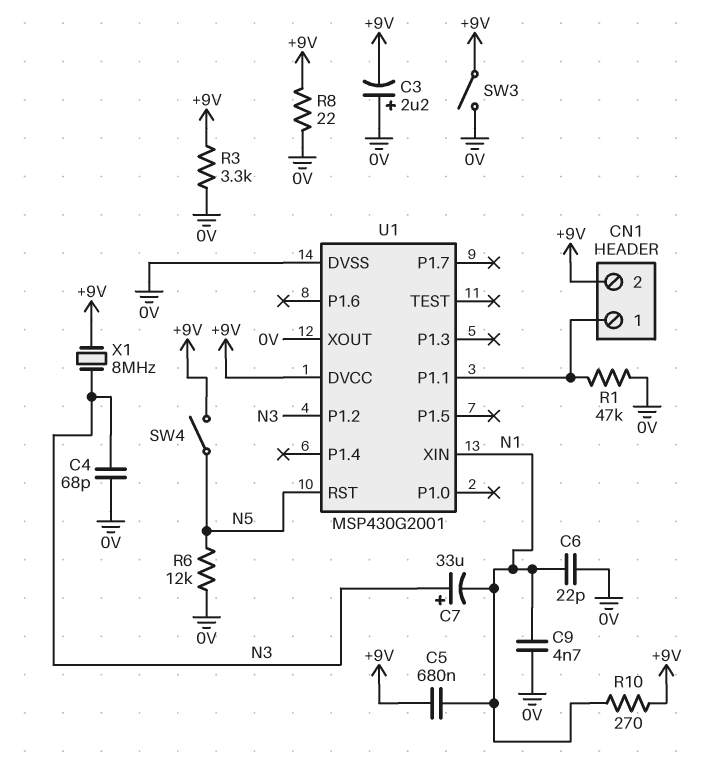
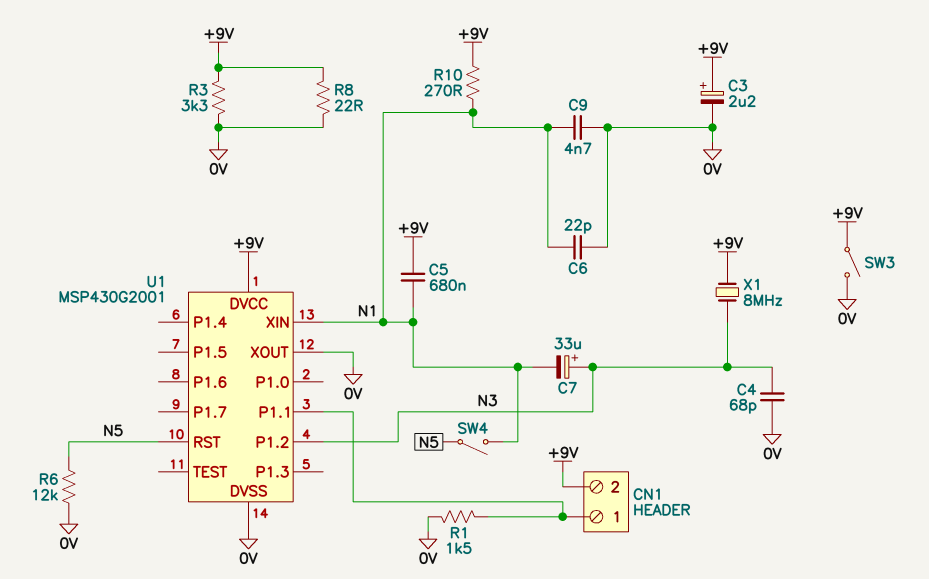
C3: 2.2uF (plus 0V, minus +9V) -> 2.2uF (plus +9V, minus 0V)
R1: 47k (0V, CN1/1) -> 1.5k (0V, CN1/1)
SW4: switch (+9V, N5) -> switch (N1, N5)

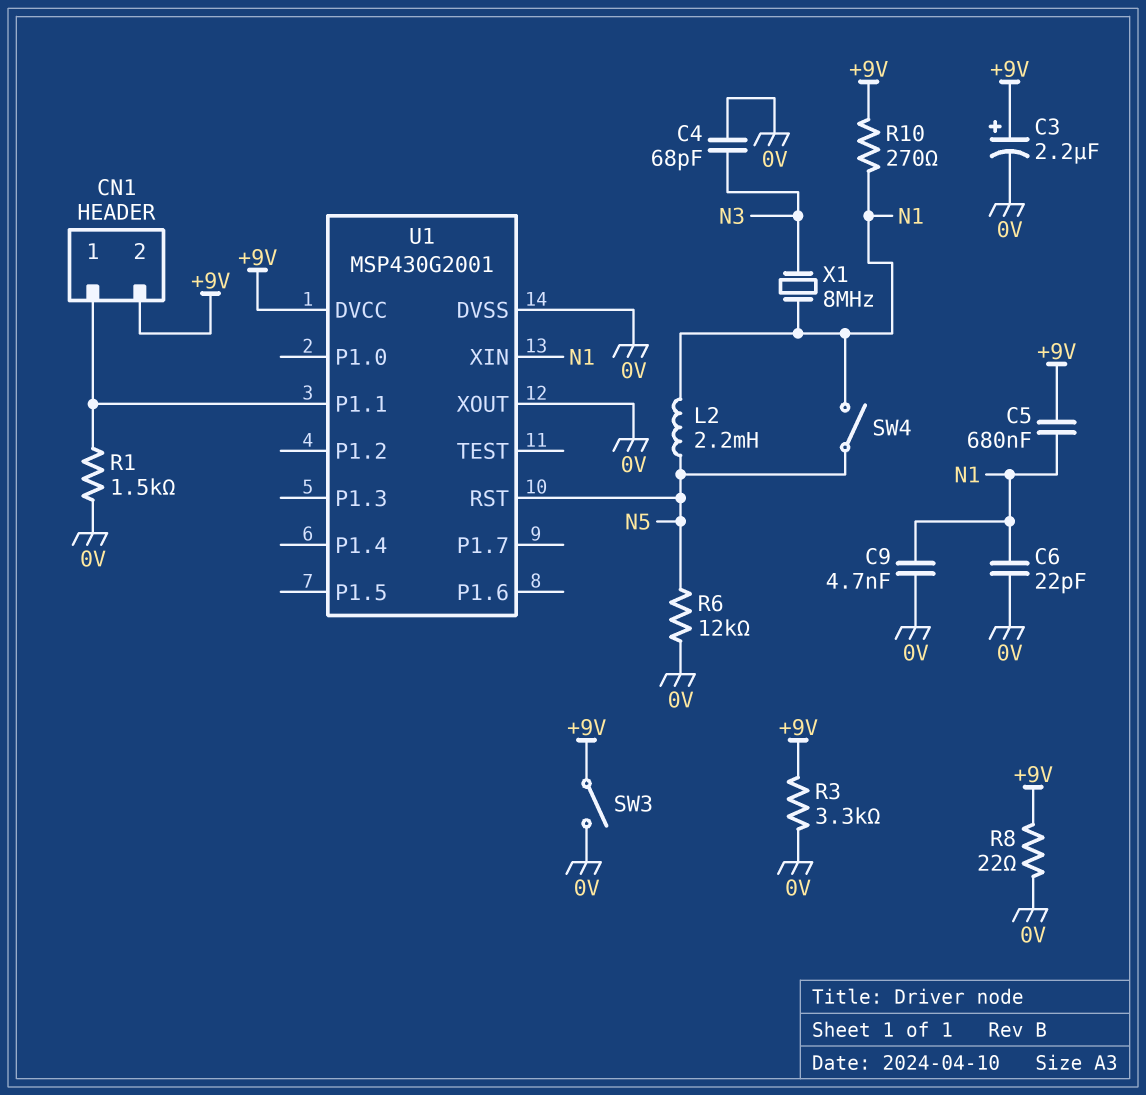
C7: 33uF (plus N3, minus N1) -> none
L2: none -> 2.2mH (N1, N5)
U1 pin P1.2: N3 -> none
X1: 8MHz (+9V, N3) -> 8MHz (N1, N3)

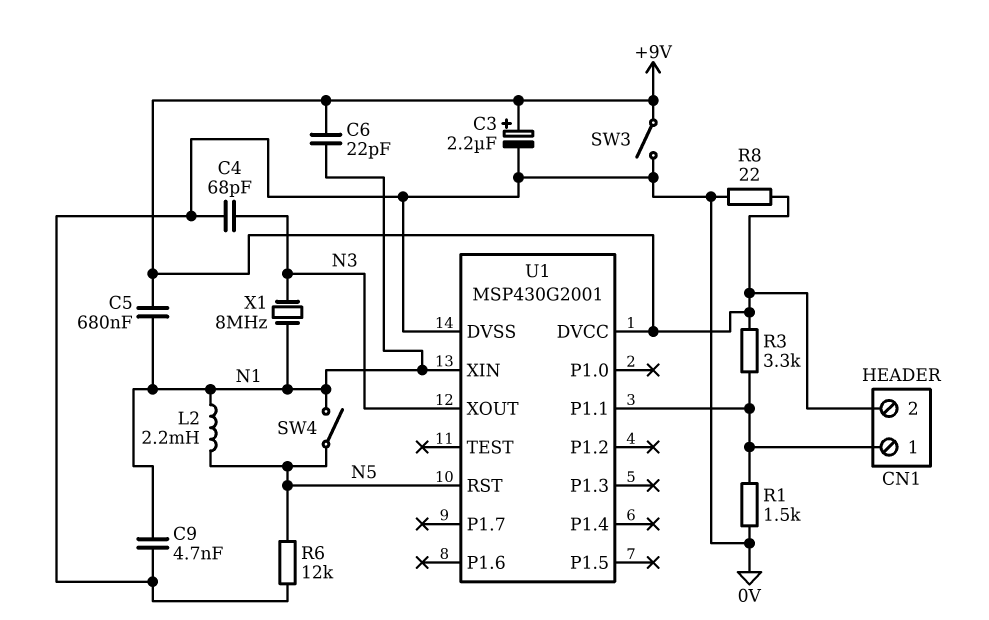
C6: 22pF (0V, N1) -> 22pF (+9V, N1)
R3: 3.3k (+9V, 0V) -> 3.3k (+9V, CN1/1)
R10: 270 (+9V, N1) -> none
U1 pin XOUT: 0V -> N3

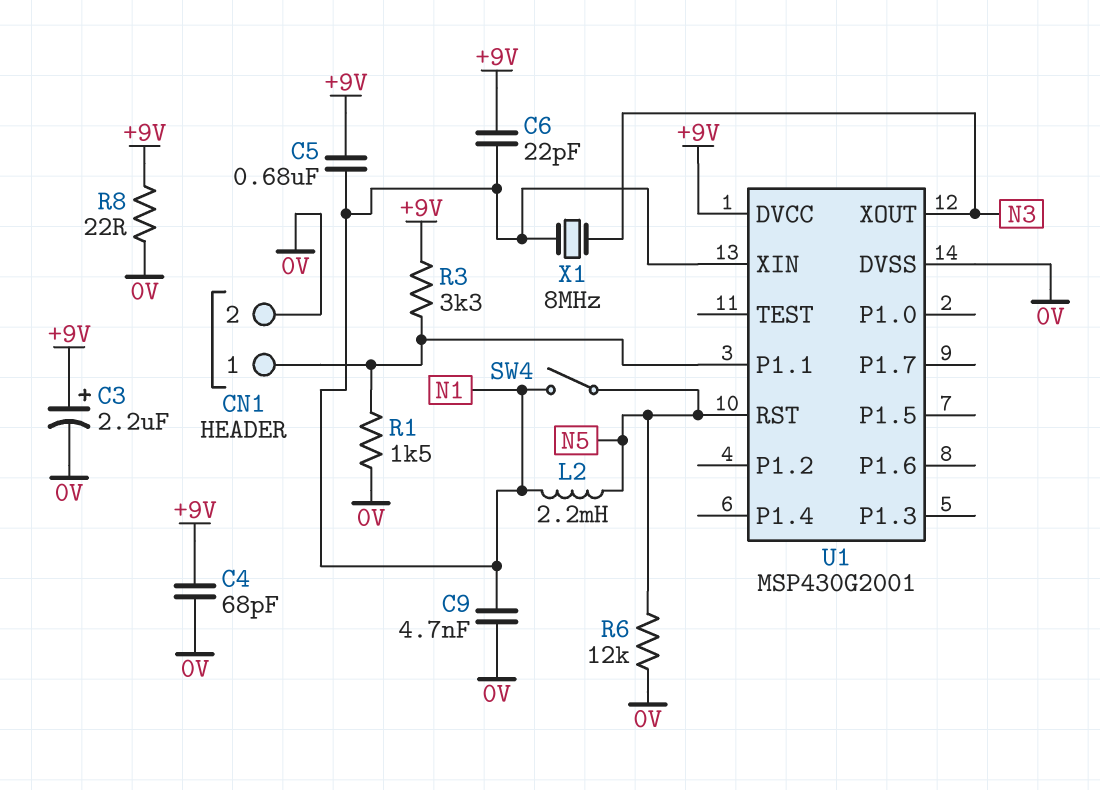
C4: 68pF (0V, N3) -> 68pF (+9V, 0V)
CN1 pin 2: +9V -> 0V
SW3: switch (+9V, 0V) -> none

